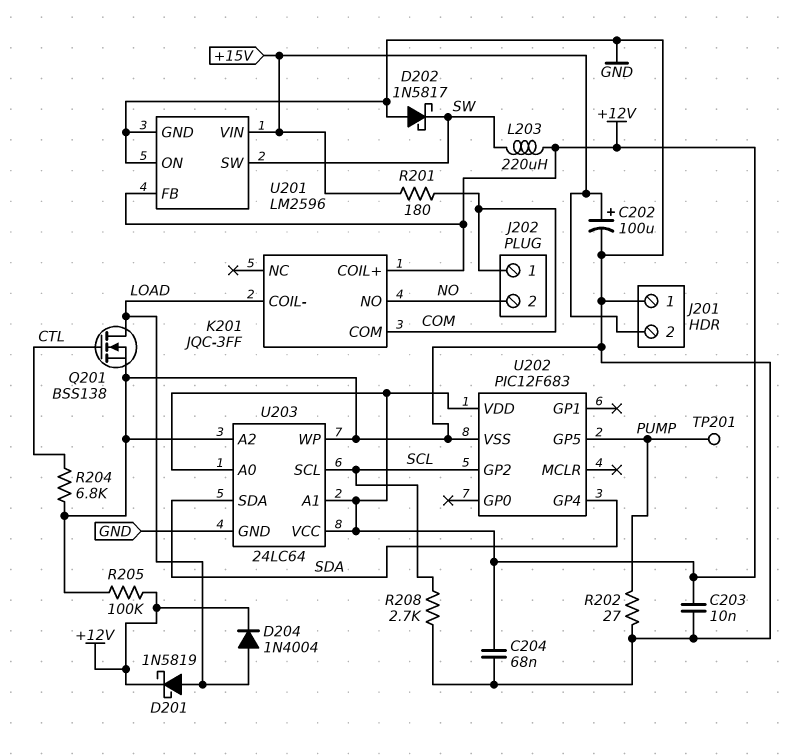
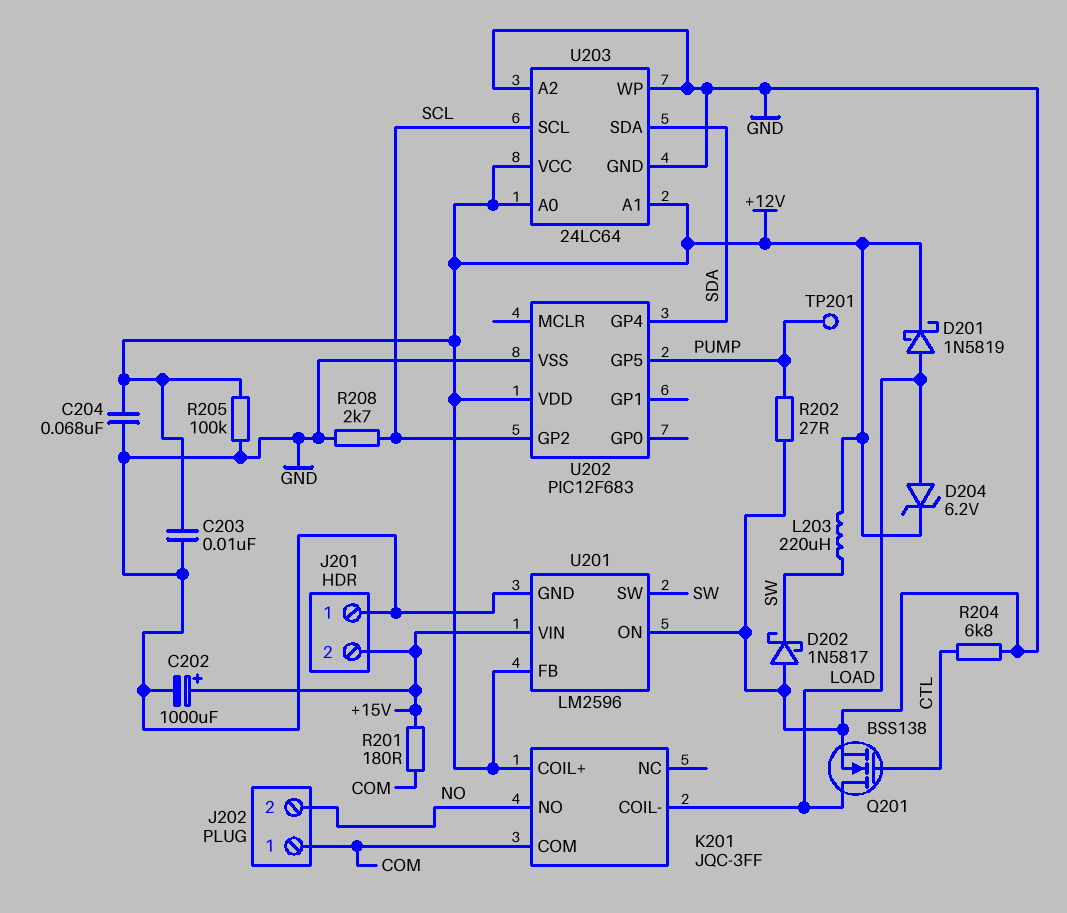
C202: 100uF (plus +15V, minus GND) -> 1000uF (plus +15V, minus GND)
D204: diode 1N4004 (A LOAD, K +12V) -> zener 6.2V (A LOAD, K +12V)

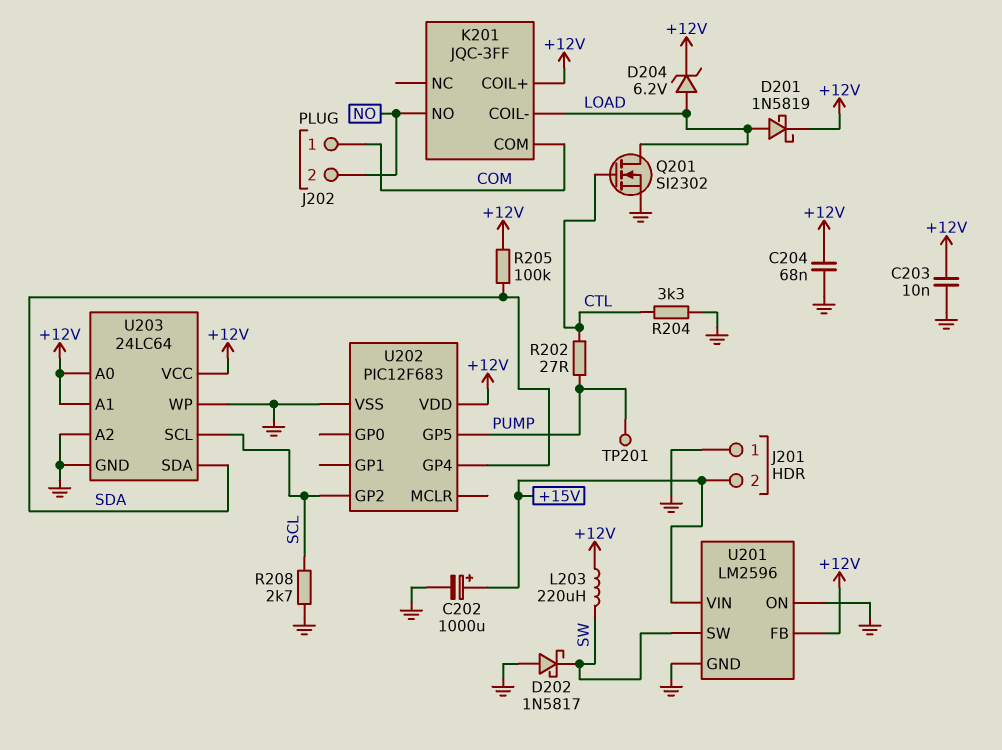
Q201: NMOS BSS138 (G CTL, D LOAD, S GND) -> NMOS SI2302 (G CTL, D LOAD, S GND)
R201: 180 (+15V, COM) -> none
R202: 27 (GND, PUMP) -> 27 (CTL, PUMP)
R204: 6.8k (CTL, GND) -> 3.3k (CTL, GND)
R205: 100k (+12V, GND) -> 100k (+12V, SDA)

